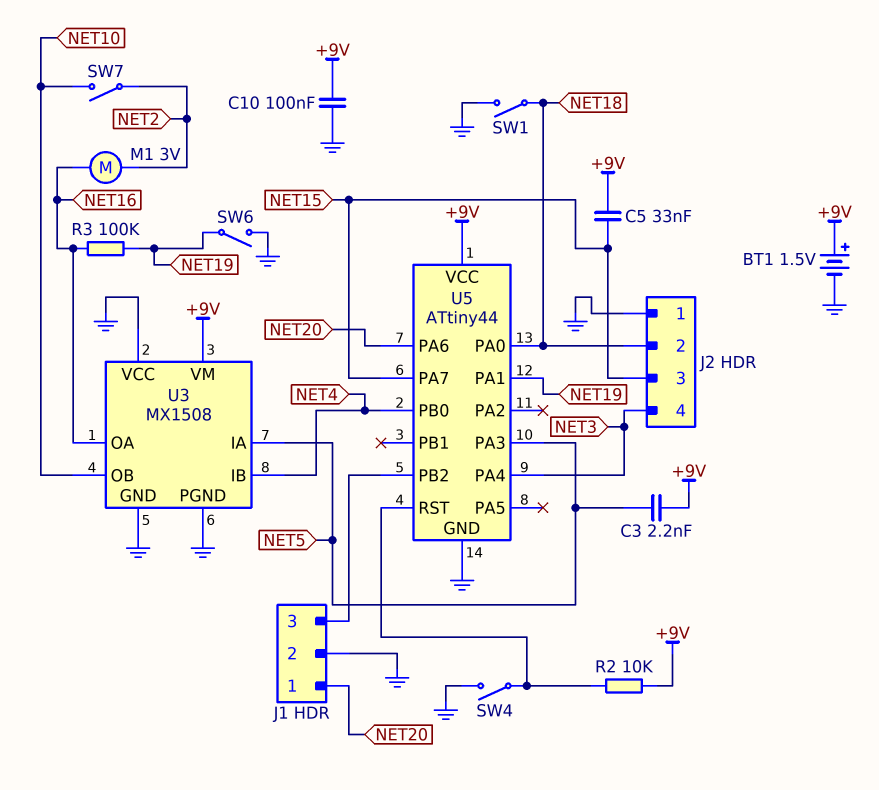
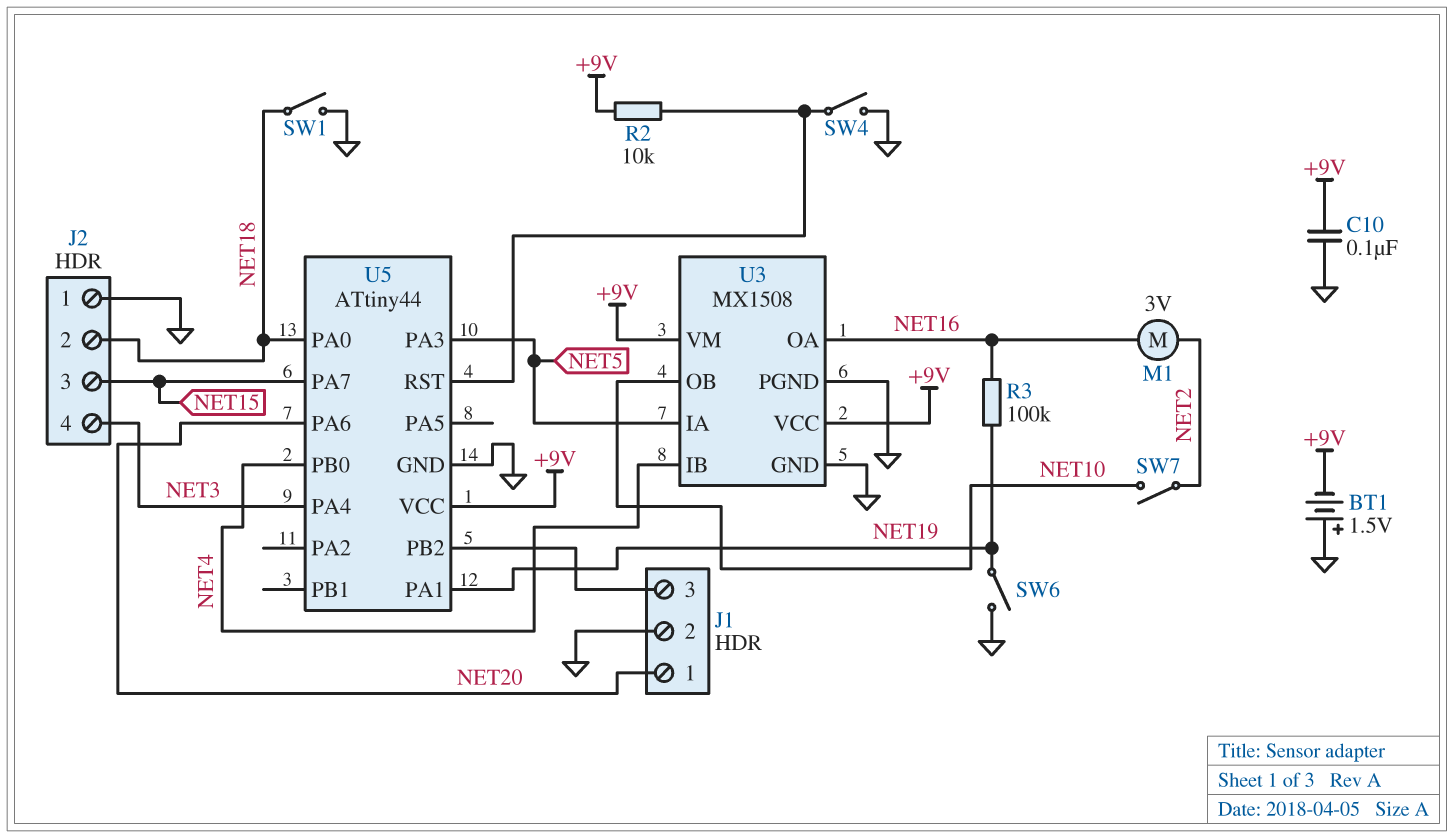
BT1: 1.5V (plus +9V, minus GND) -> 1.5V (plus GND, minus +9V)
C3: 2.2nF (+9V, NET5) -> none
C5: 33nF (+9V, NET15) -> none
U3 pin VCC: GND -> +9V

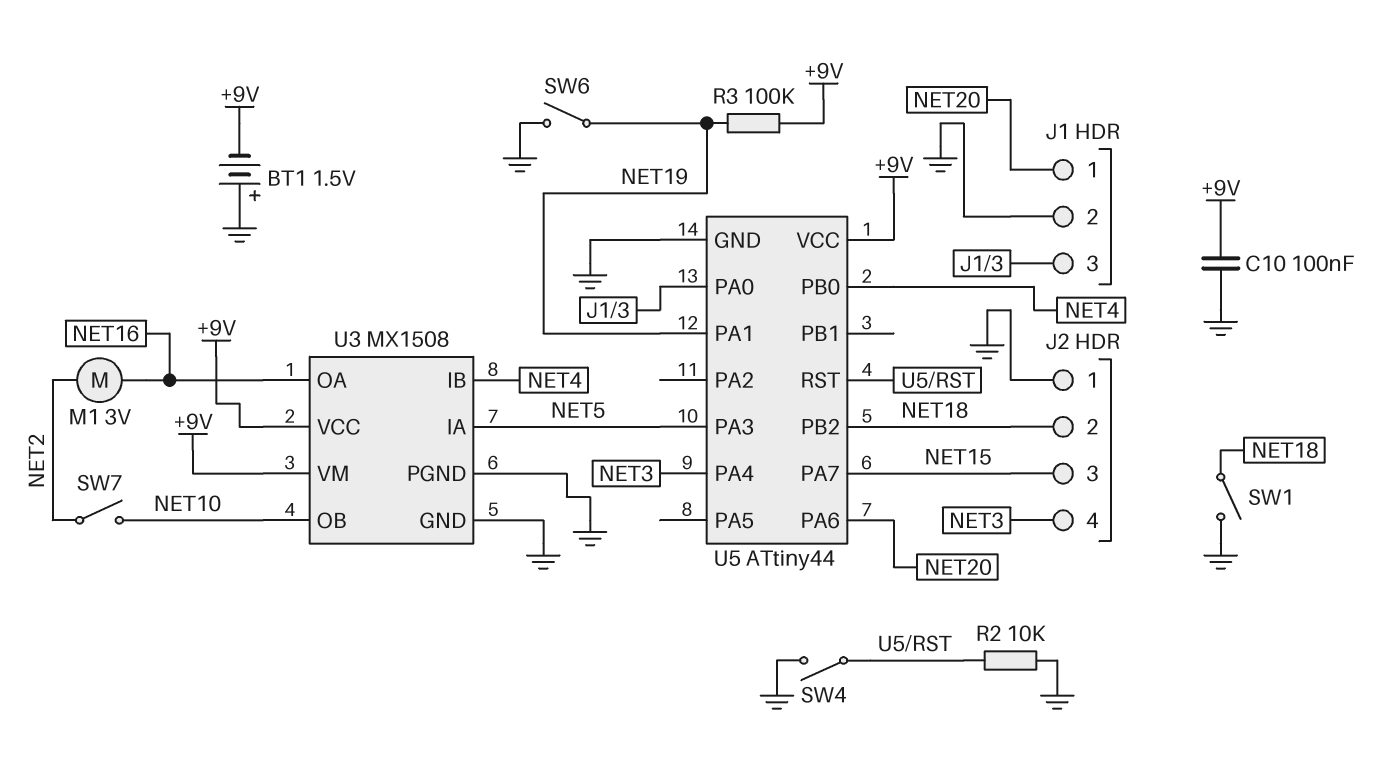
R2: 10k (+9V, U5/RST) -> 10k (GND, U5/RST)
R3: 100k (NET16, NET19) -> 100k (+9V, NET19)
U5 pin PA0: NET18 -> J1/3
U5 pin PB2: J1/3 -> NET18

